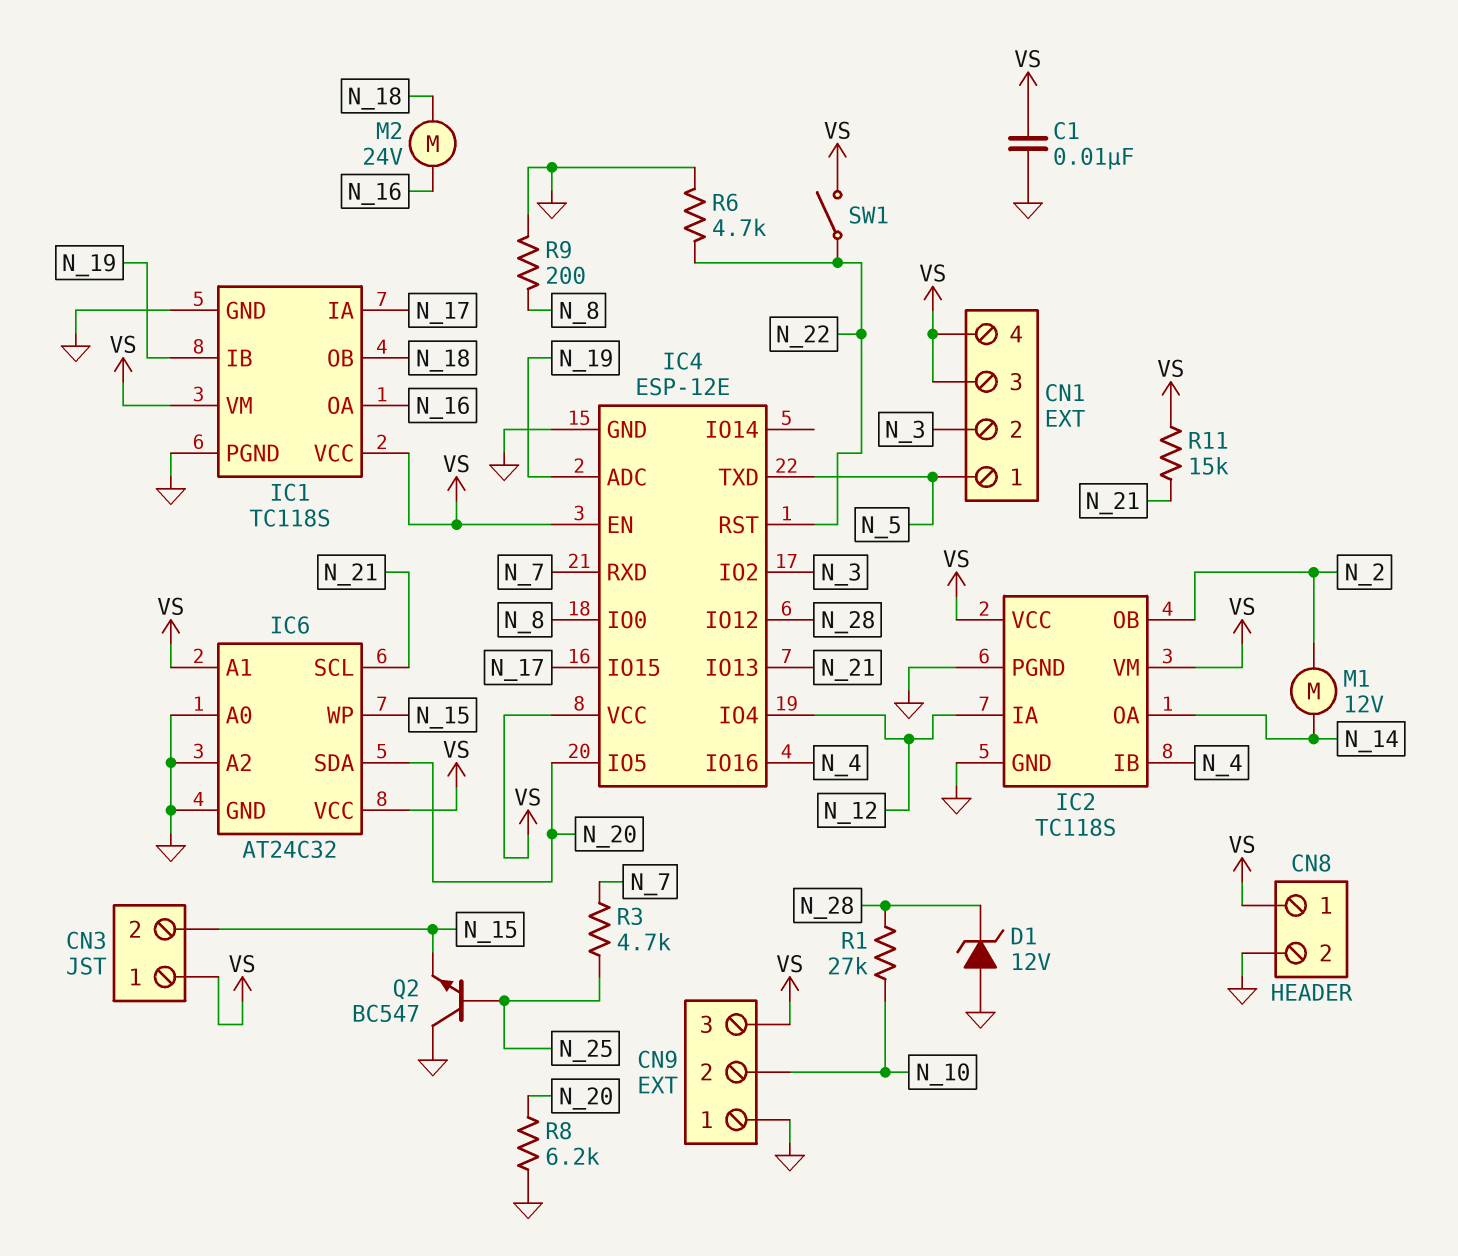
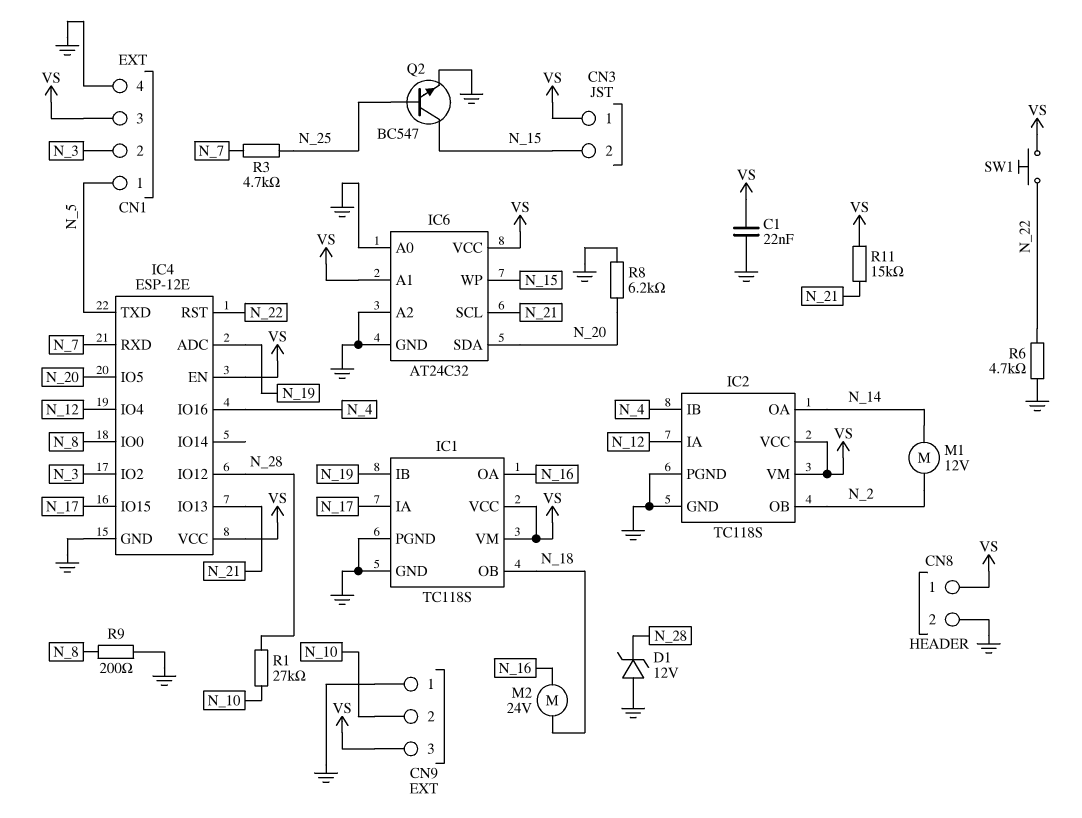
C1: 10nF (GND, VS) -> 22nF (GND, VS)
CN1 pin 4: VS -> GND
Q2: NPN BC547 (B N_25, C GND, E N_15) -> NPN BC547 (B N_25, C N_15, E GND)
SW1: switch (N_22, VS) -> button (N_22, VS)

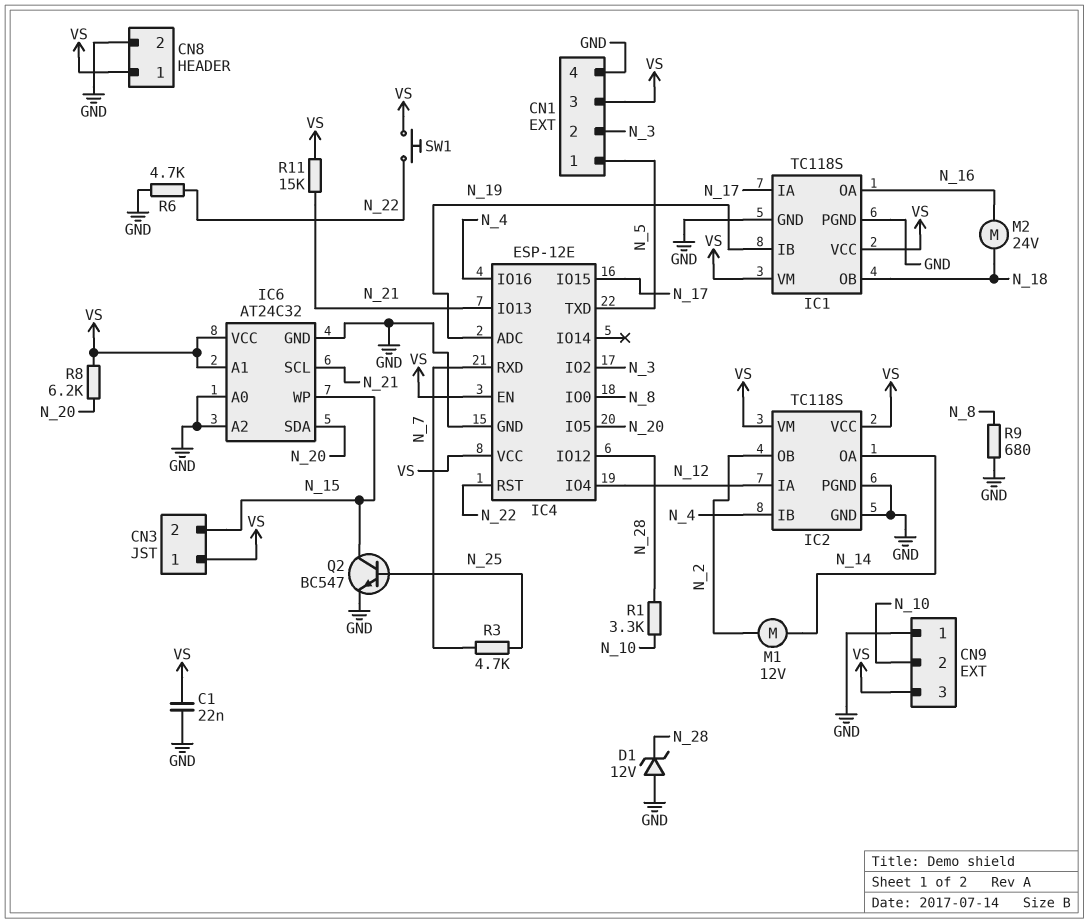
R1: 27k (N_10, N_28) -> 3.3k (N_10, N_28)
R8: 6.2k (GND, N_20) -> 6.2k (N_20, VS)
R9: 200 (GND, N_8) -> 680 (GND, N_8)

